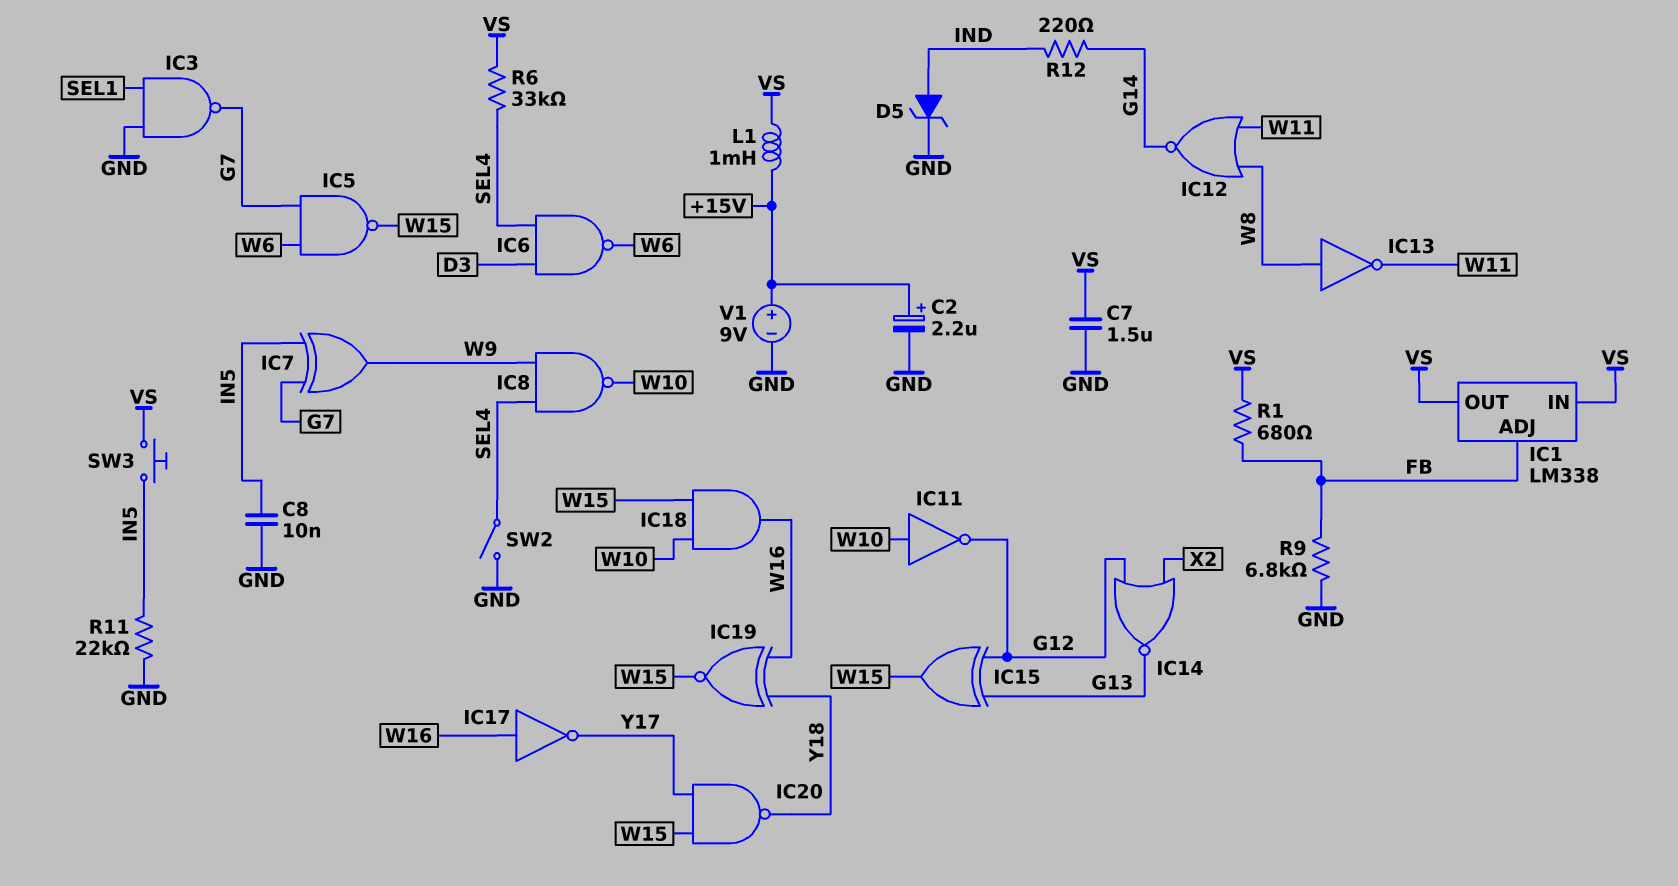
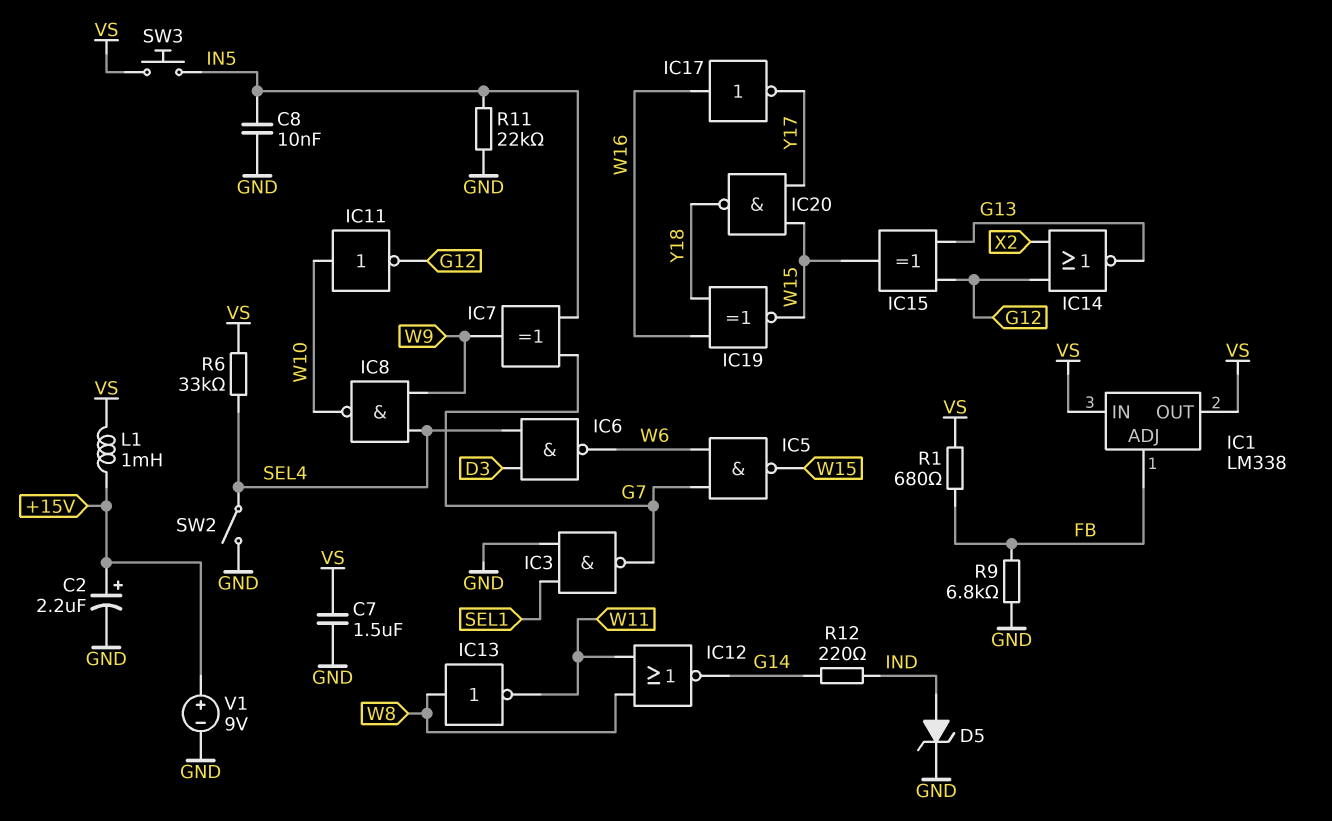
IC18: AND (in W10, in W15, out W16) -> none

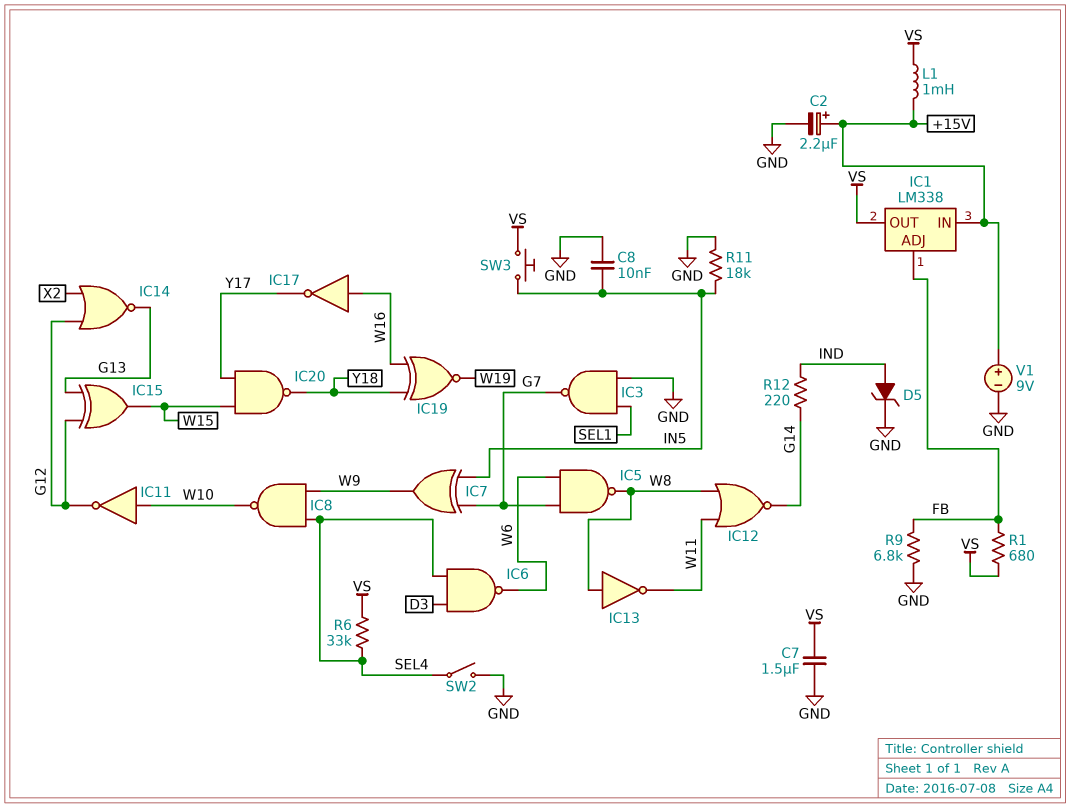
IC1 pin IN: VS -> +15V
IC5: NAND (in G7, in W6, out W15) -> NAND (in G7, in W6, out W8)
IC19: XNOR (in W16, in Y18, out W15) -> XNOR (in W16, in Y18, out W19)
R11: 22k (GND, IN5) -> 18k (GND, IN5)

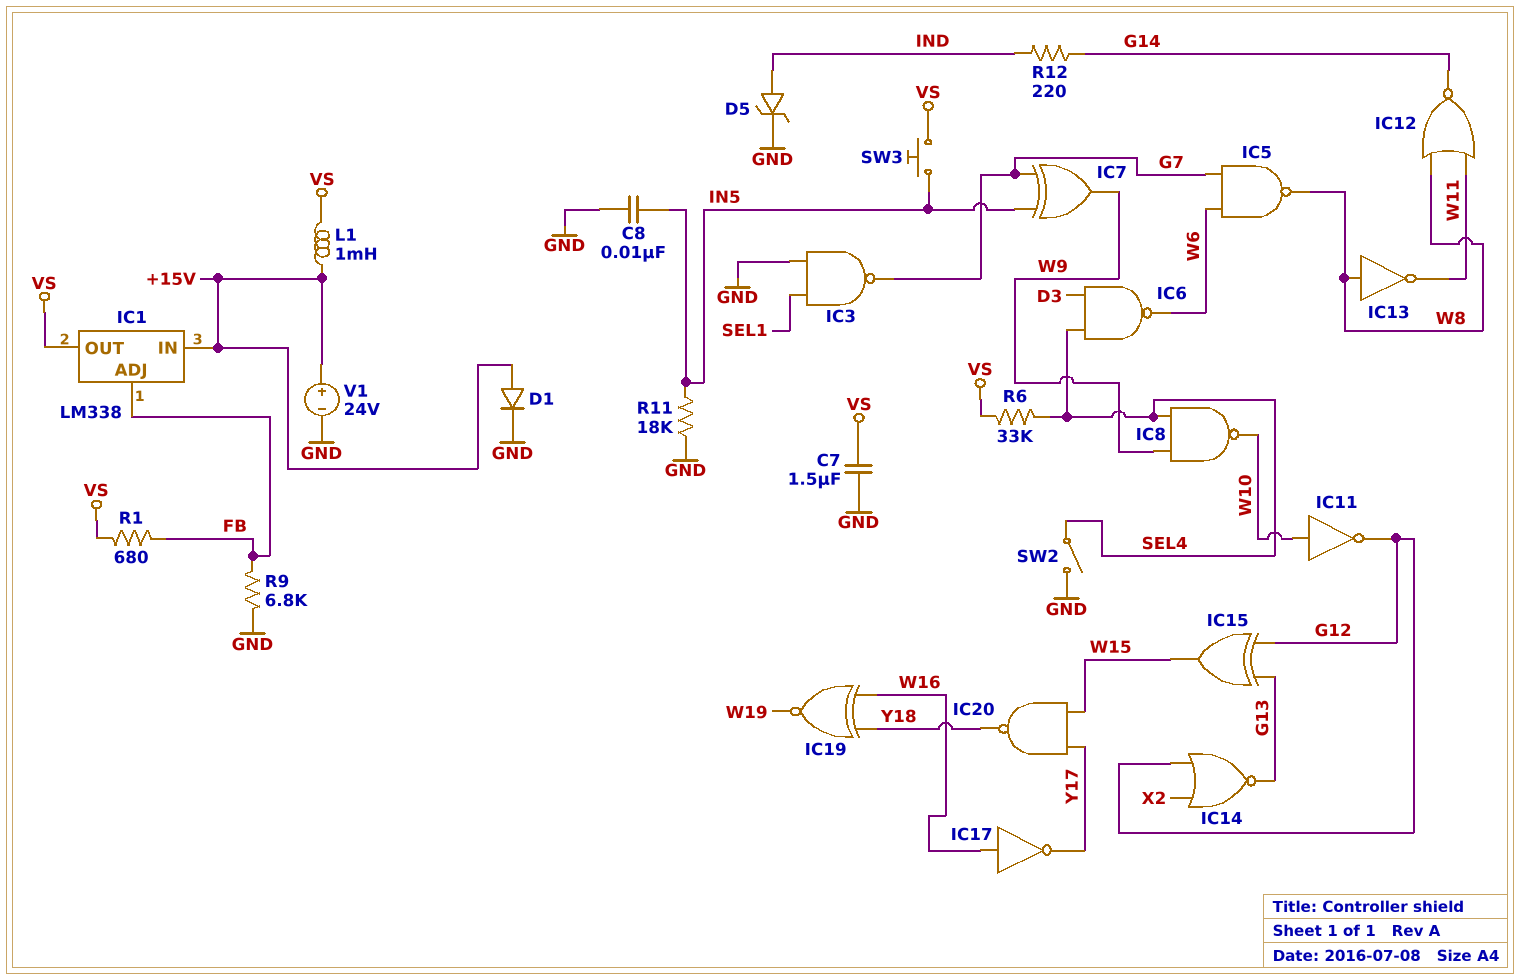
C2: 2.2uF (plus +15V, minus GND) -> none
D1: none -> diode (A +15V, K GND)
V1: 9V (plus +15V, minus GND) -> 24V (plus +15V, minus GND)

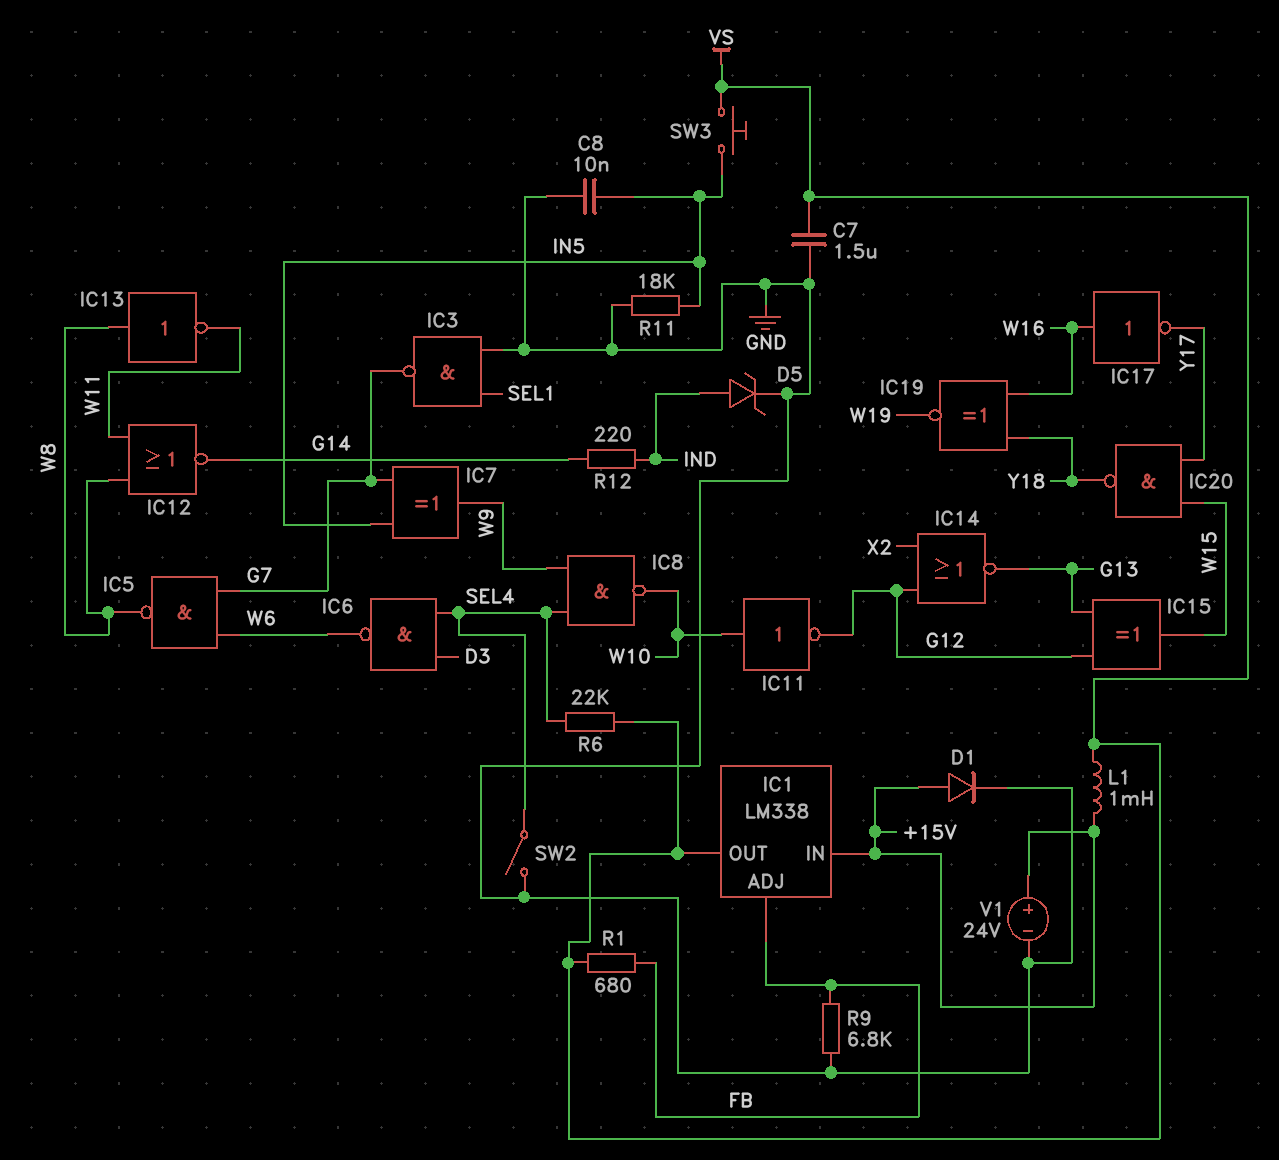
R6: 33k (SEL4, VS) -> 22k (SEL4, VS)

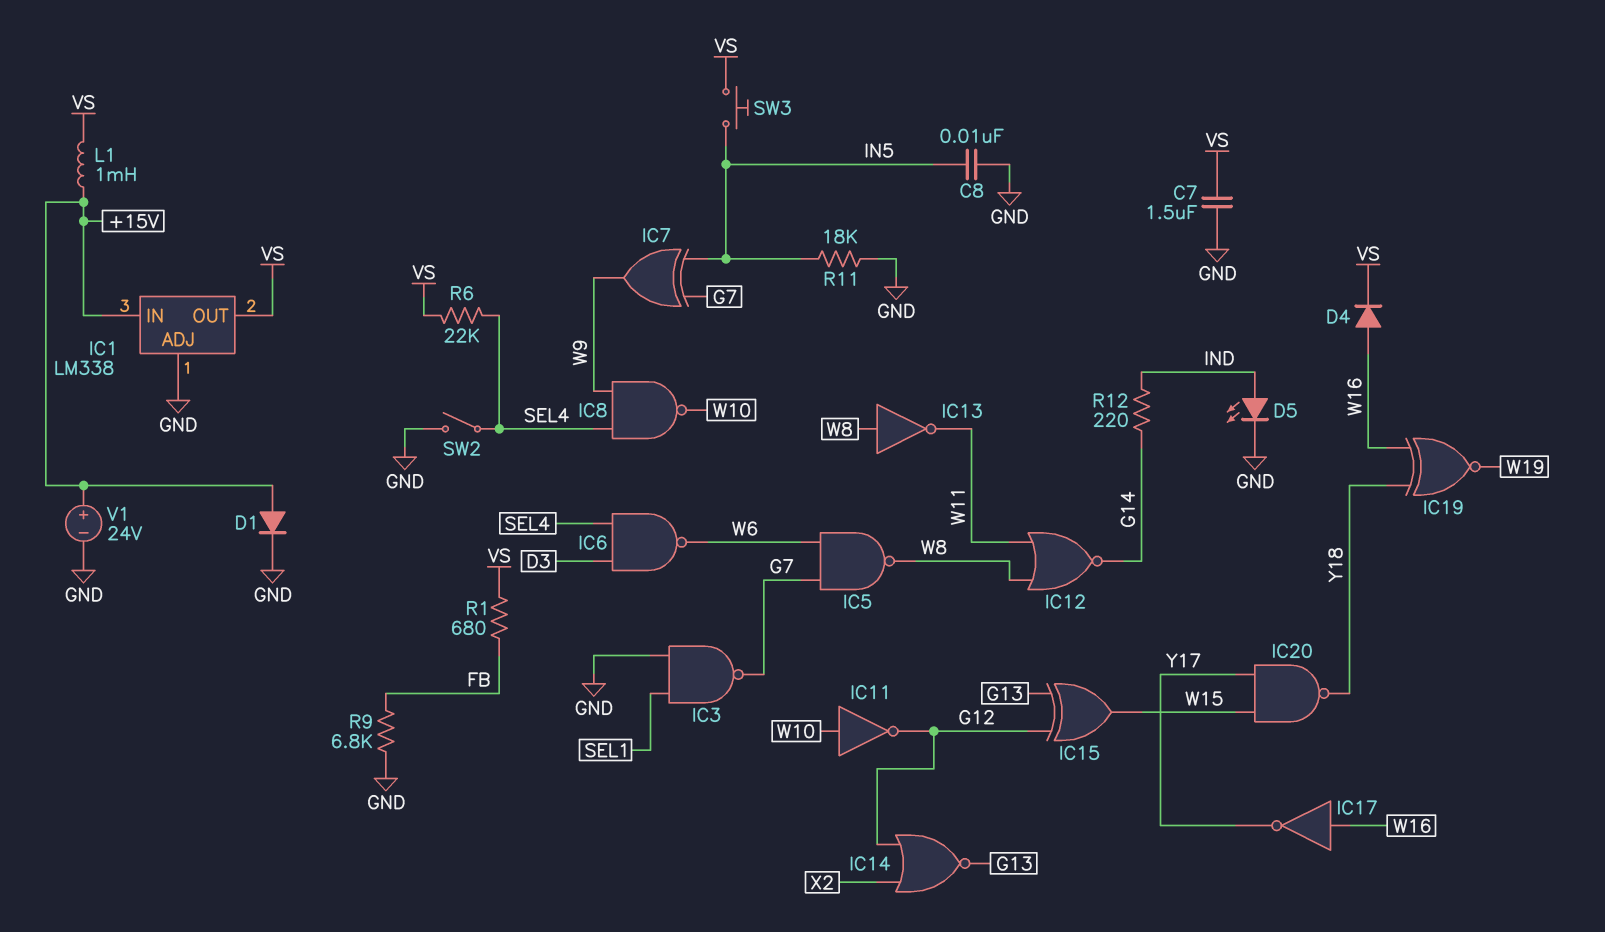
D4: none -> diode (A W16, K VS)
D5: zener (A IND, K GND) -> LED (A IND, K GND)
IC1 pin ADJ: FB -> GND

